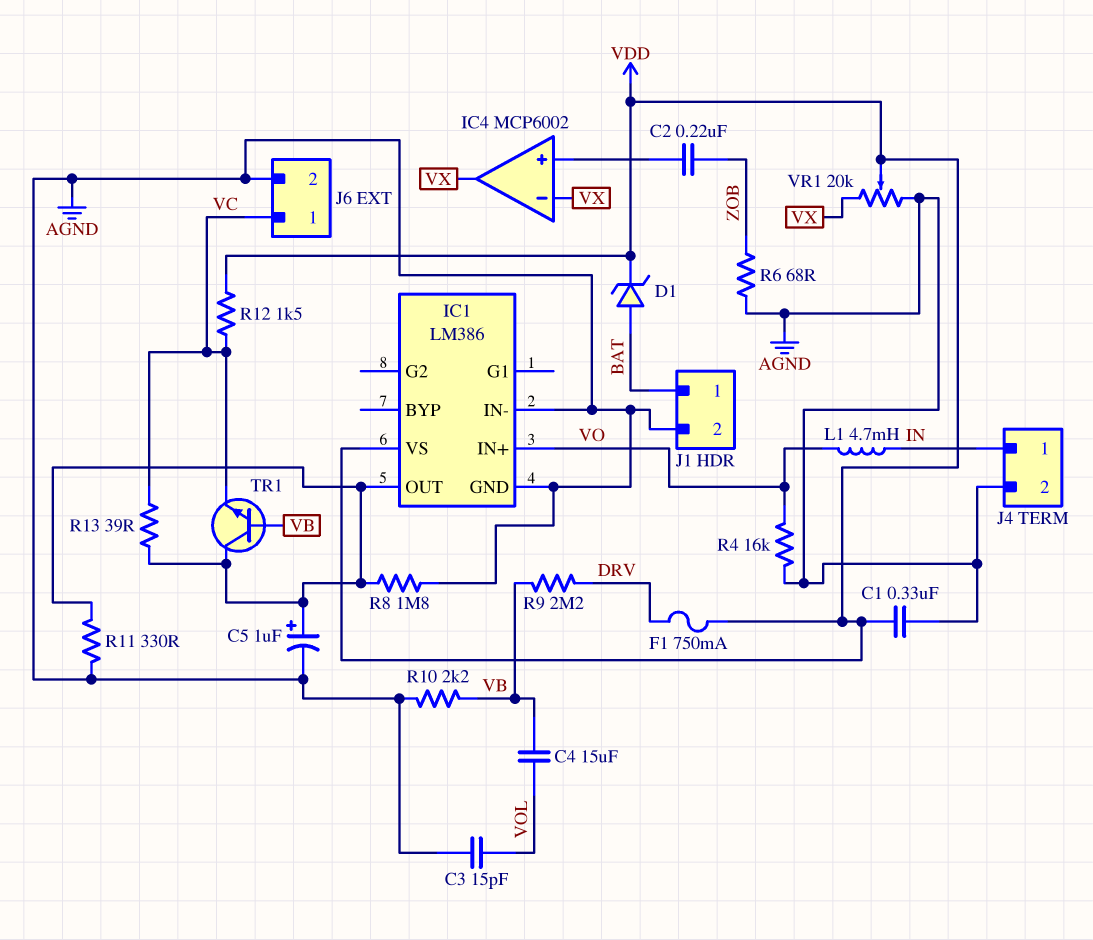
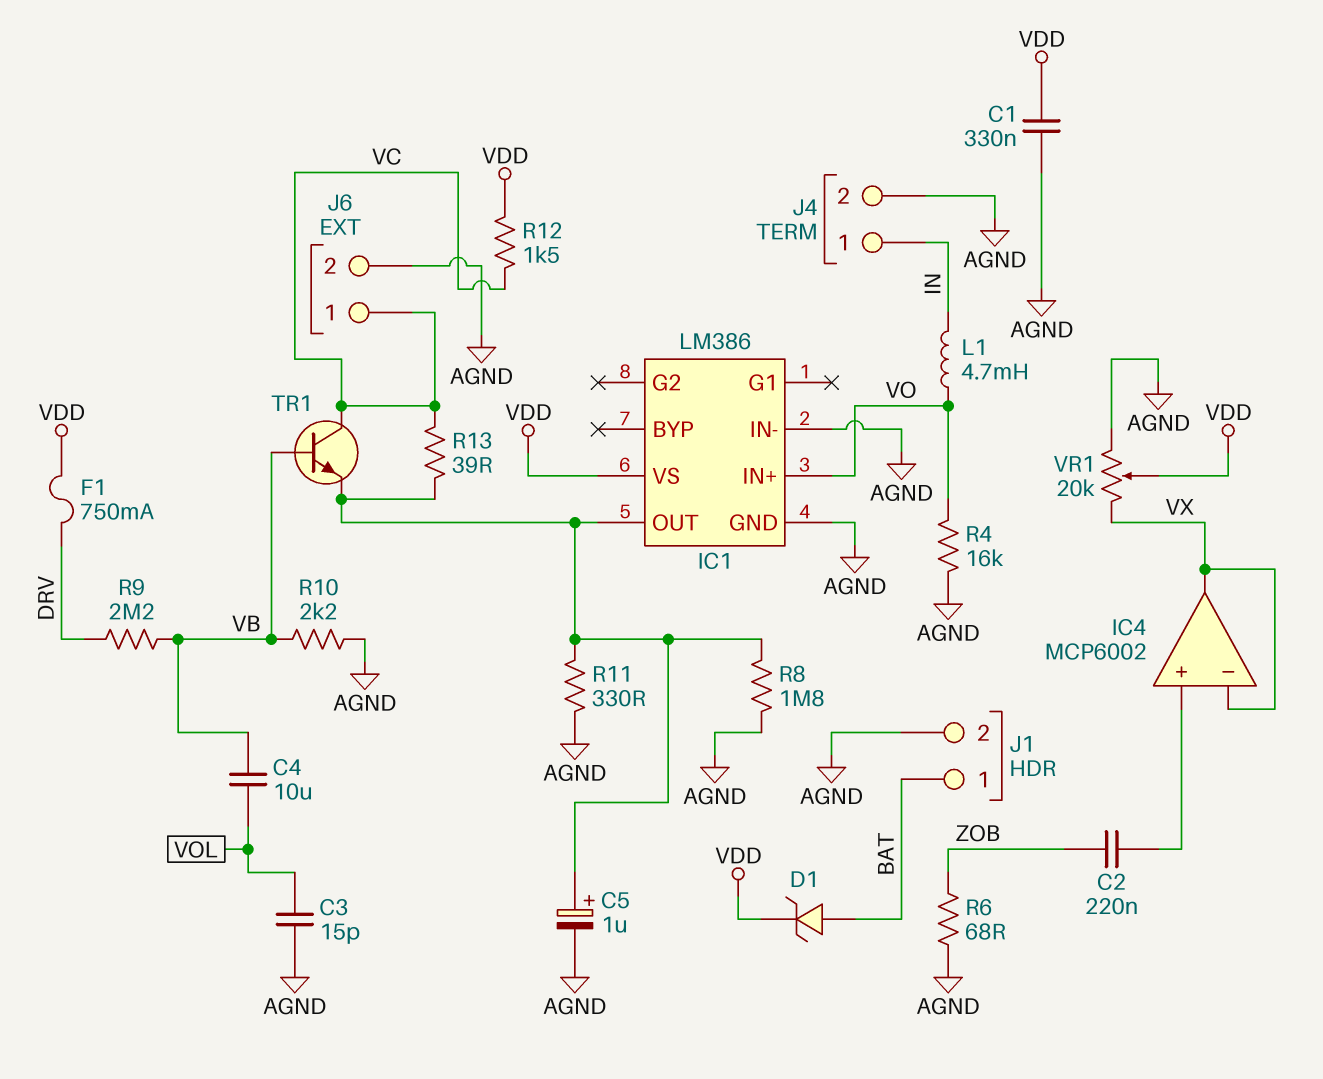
C4: 15uF (VB, VOL) -> 10uF (VB, VOL)
TR1: NPN (B VB, C IC1/OUT, E VC) -> NPN (B VB, C VC, E IC1/OUT)

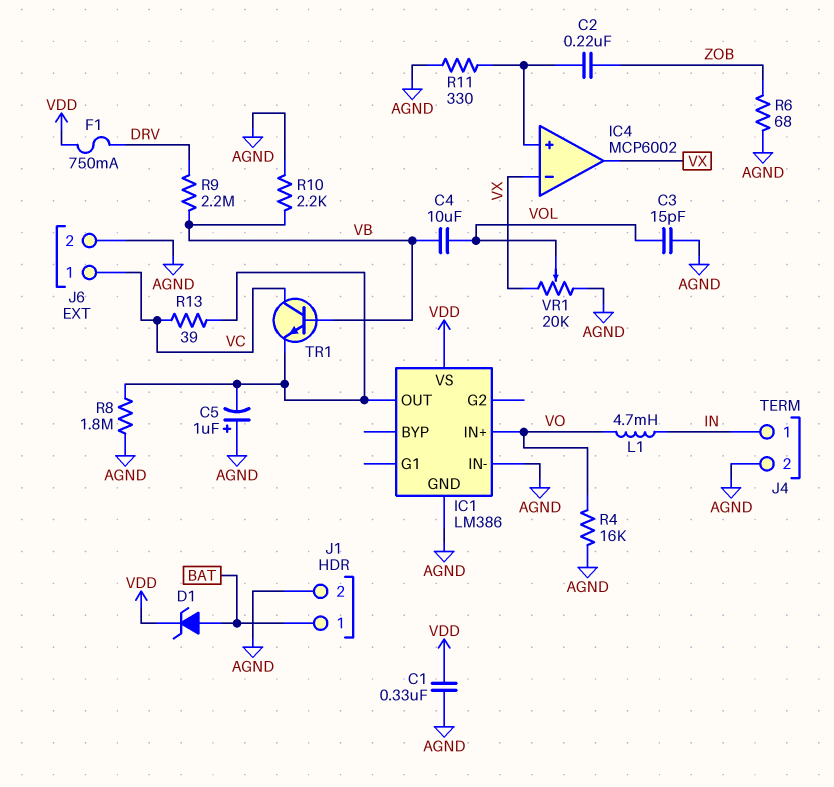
C5: 1uF (plus IC1/OUT, minus AGND) -> 1uF (plus AGND, minus IC1/OUT)
R11: 330 (AGND, IC1/OUT) -> 330 (AGND, IC4/in+)
R12: 1.5k (VC, VDD) -> none
VR1: 20k (AGND, VX, wiper VDD) -> 20k (AGND, VX, wiper VOL)

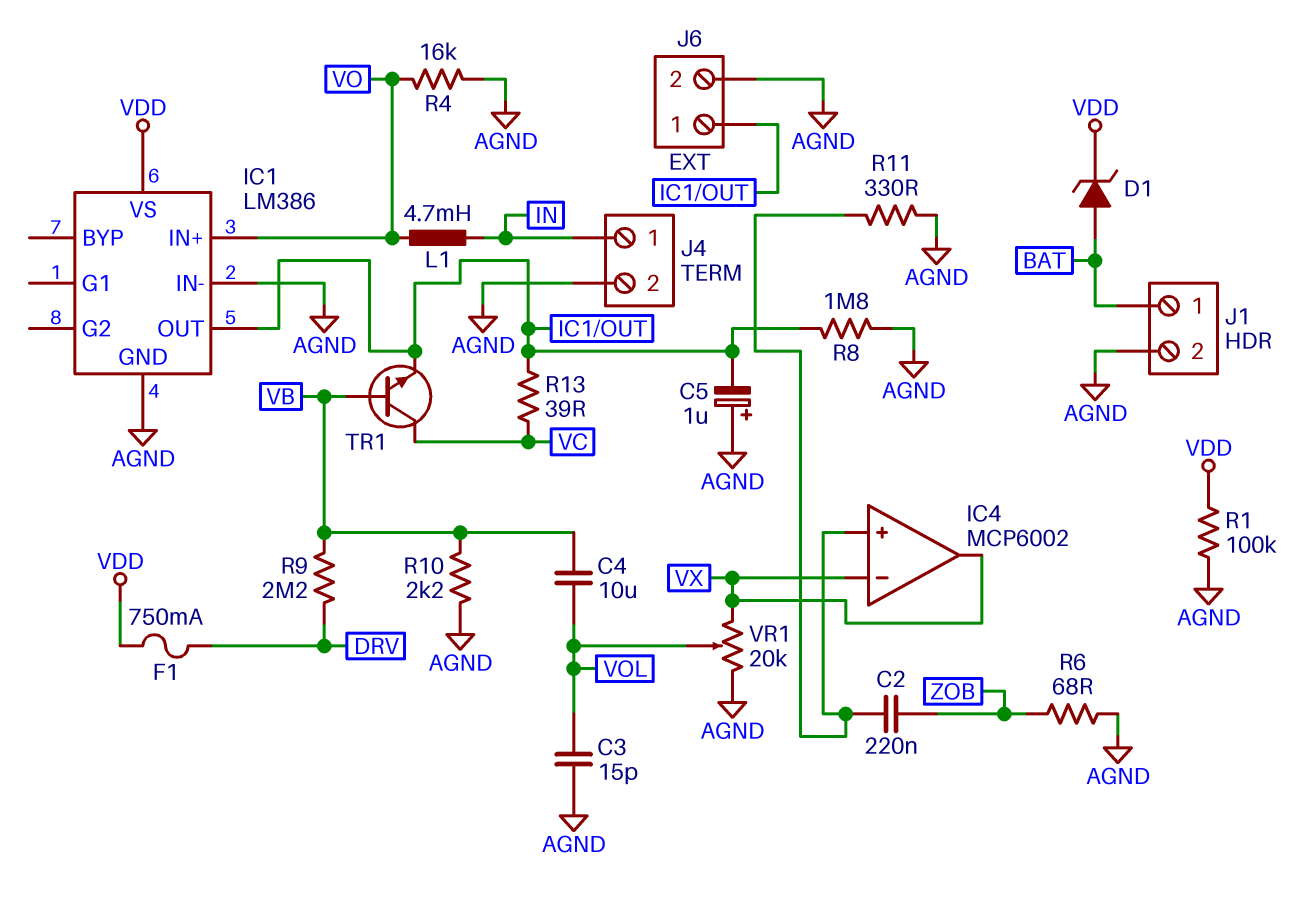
C1: 330nF (AGND, VDD) -> none
J6 pin 1: VC -> IC1/OUT
R1: none -> 100k (AGND, VDD)

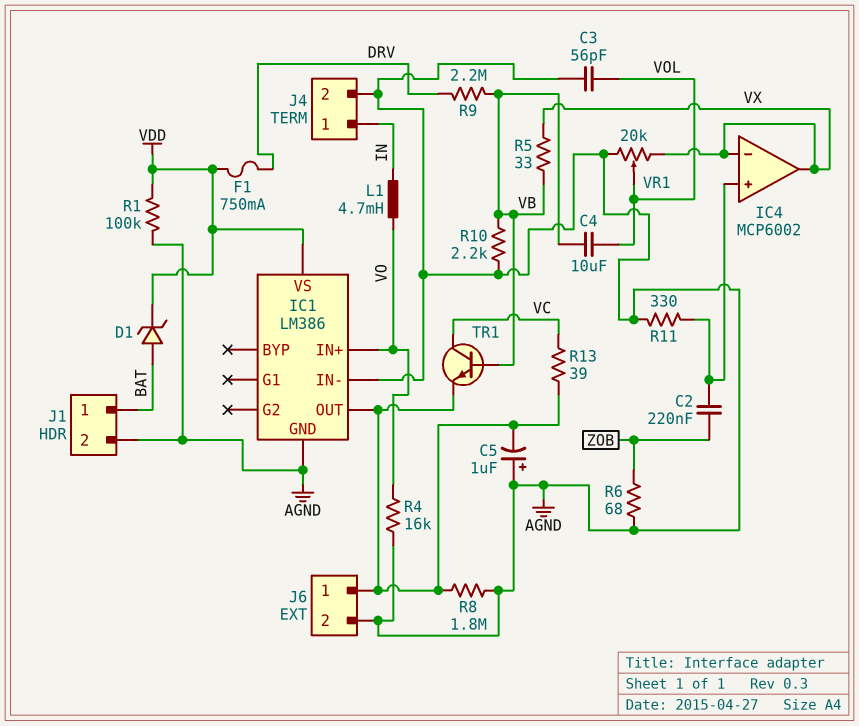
C3: 15pF (AGND, VOL) -> 56pF (AGND, VOL)
R5: none -> 33 (VB, VX)

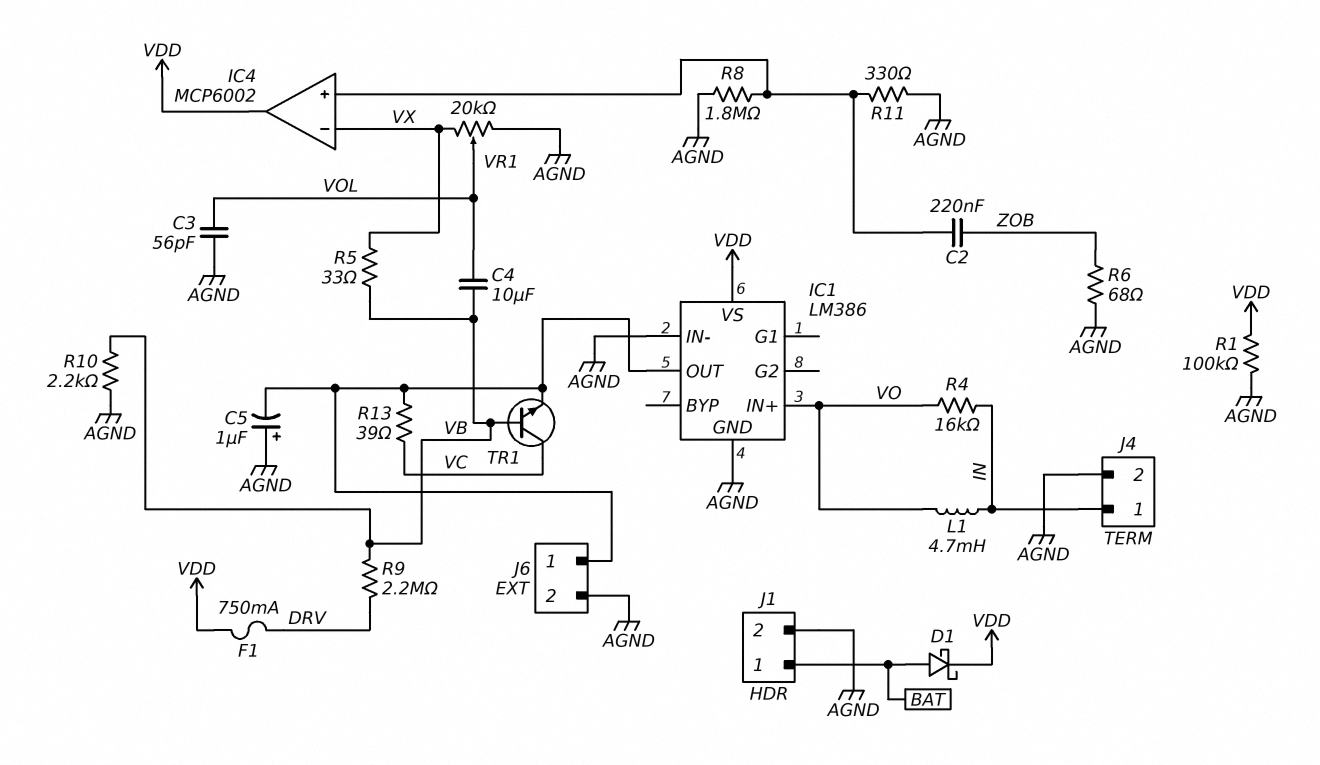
D1: zener (A BAT, K VDD) -> schottky (A BAT, K VDD)
IC4 pin out: VX -> VDD
R4: 16k (AGND, VO) -> 16k (IN, VO)
R8: 1.8M (AGND, IC1/OUT) -> 1.8M (AGND, IC4/in+)

